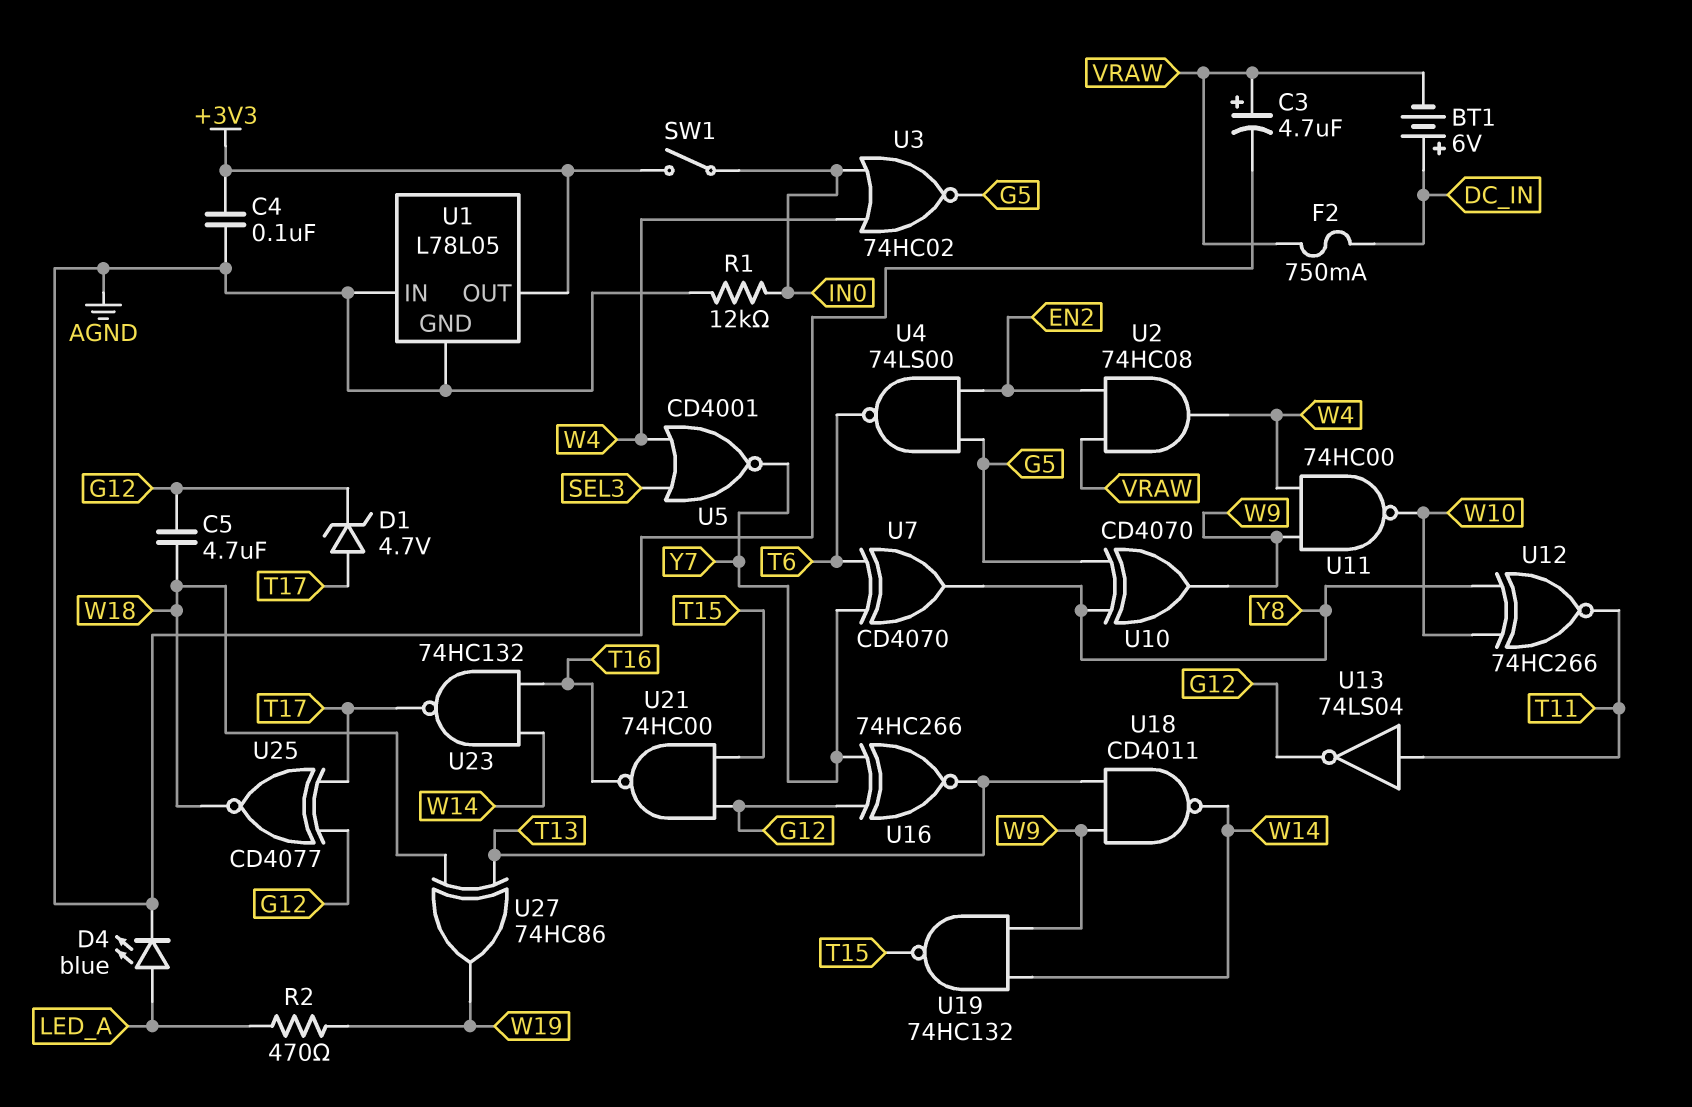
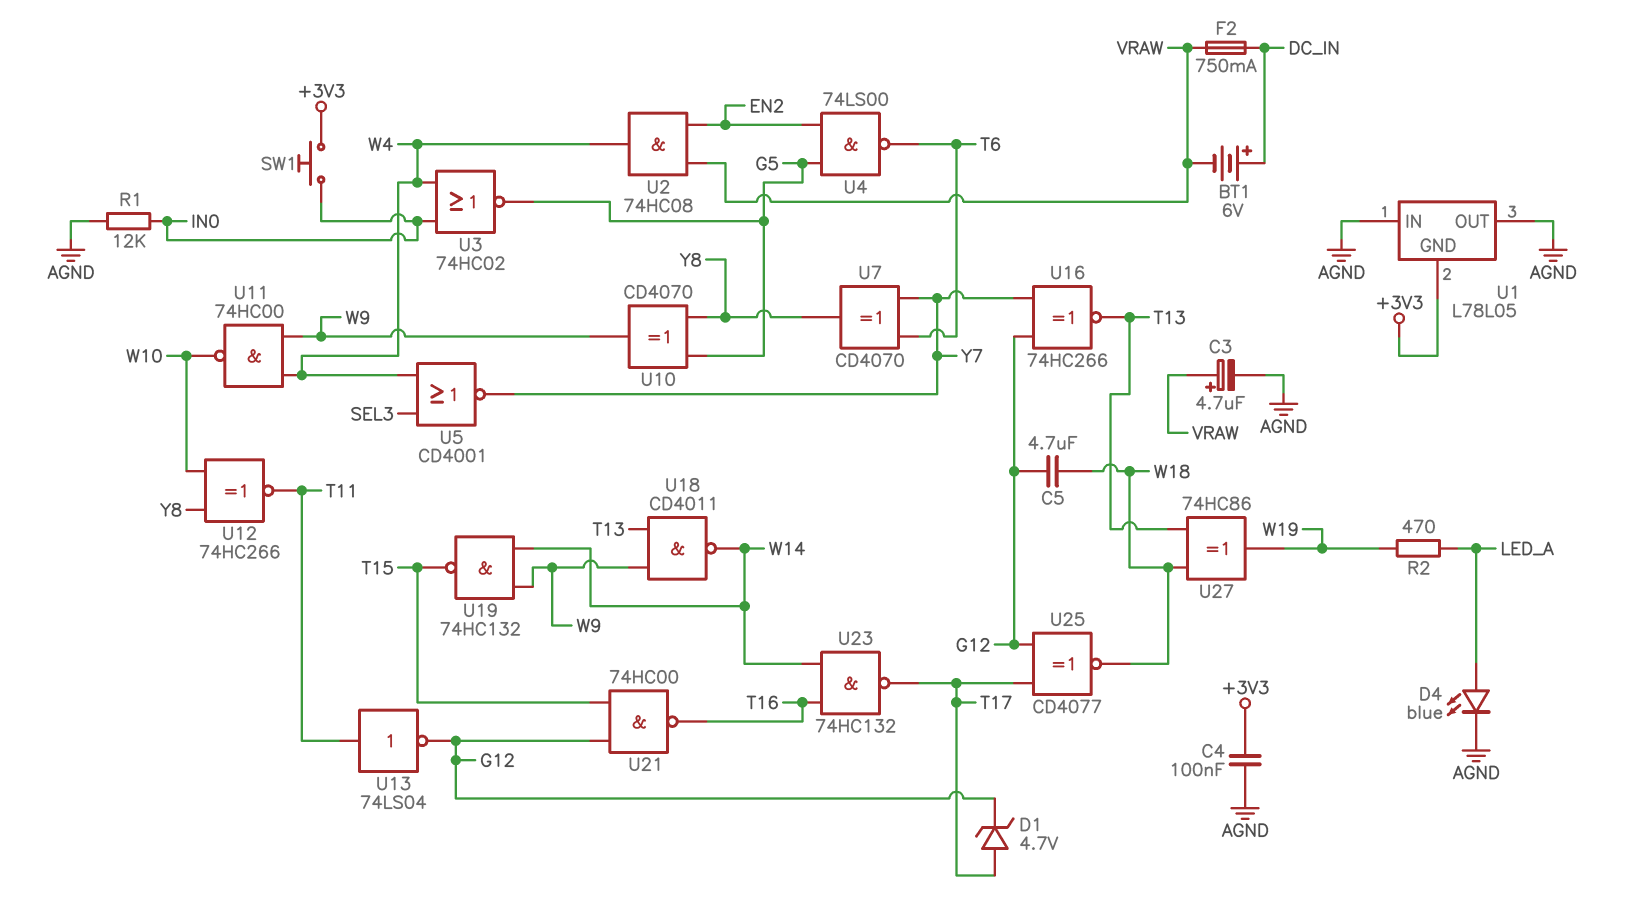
SW1: switch (+3V3, IN0) -> button (+3V3, IN0)
U1 pin GND: AGND -> +3V3
U1 pin OUT: +3V3 -> AGND

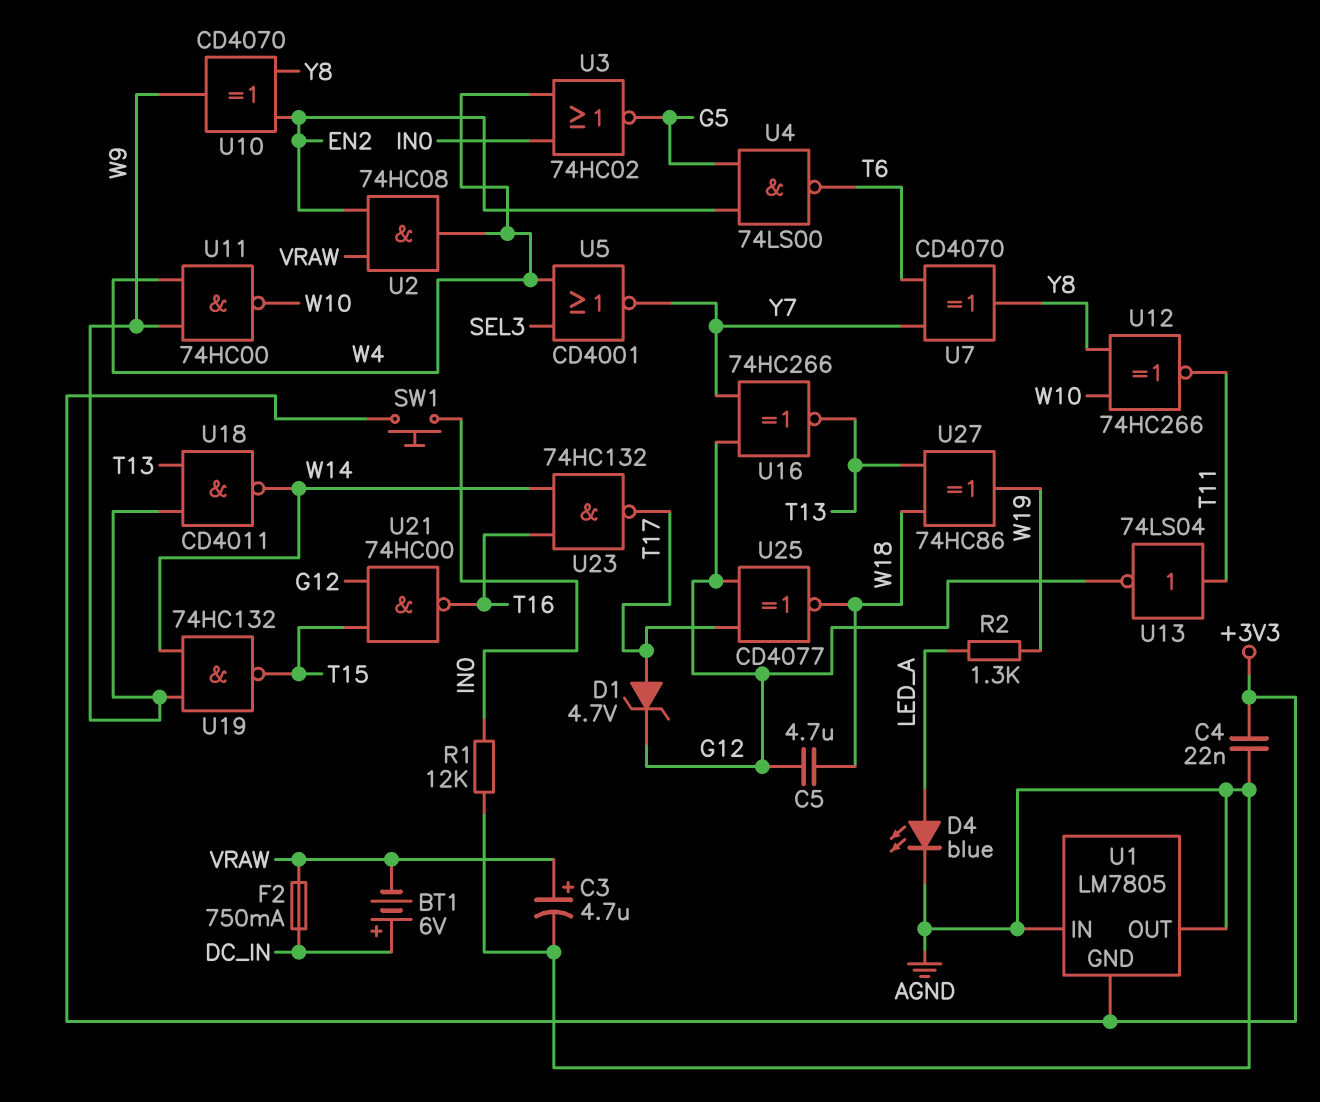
C4: 100nF (+3V3, AGND) -> 22nF (+3V3, AGND)
R2: 470 (LED_A, W19) -> 1.3k (LED_A, W19)
U1: L78L05 -> LM7805
U10: XOR CD4070 (in G5, in Y8, out W9) -> XOR CD4070 (in EN2, in Y8, out W9)

